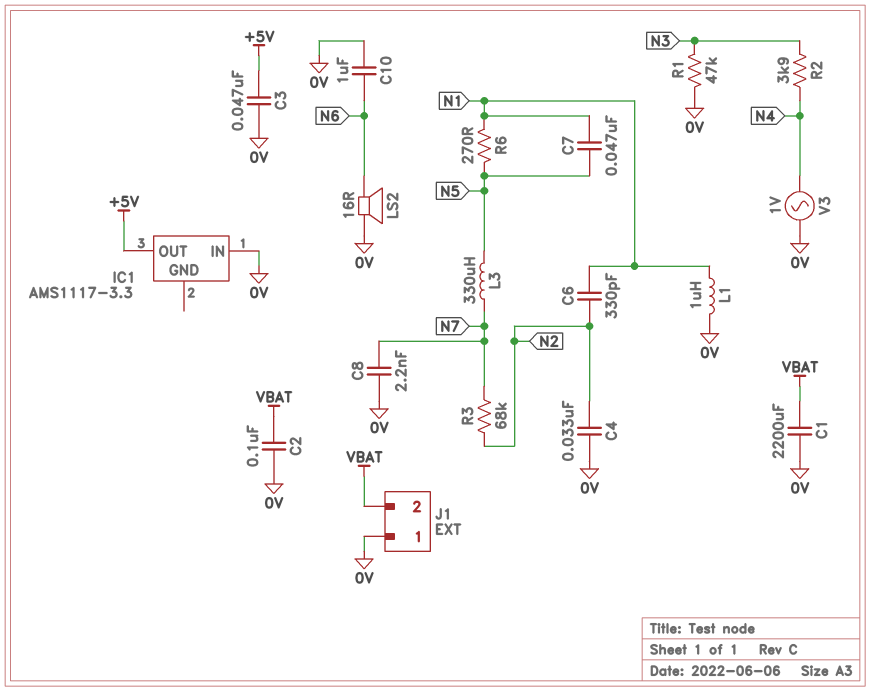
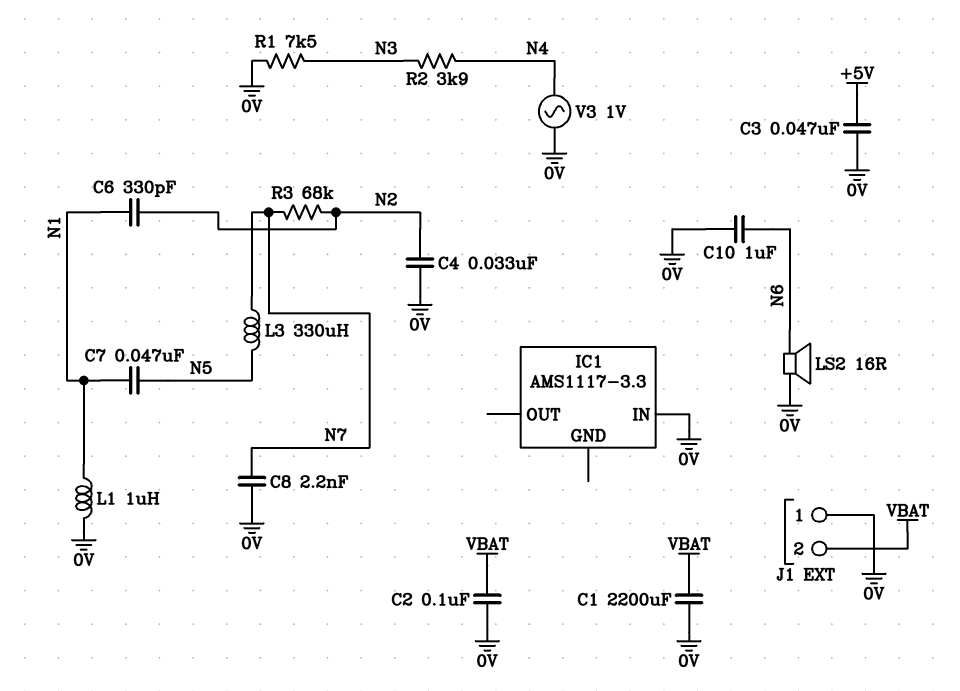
IC1 pin OUT: +5V -> none
R1: 47k (0V, N3) -> 7.5k (0V, N3)
R6: 270 (N1, N5) -> none

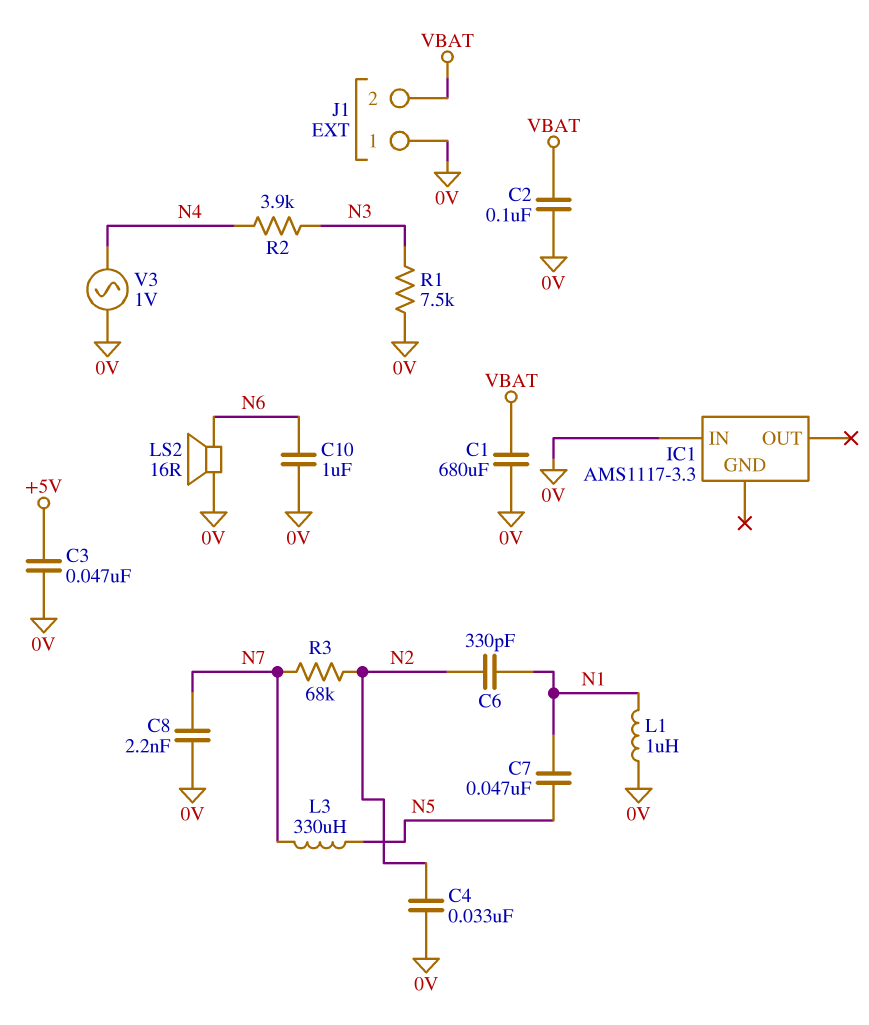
C1: 2200uF (0V, VBAT) -> 680uF (0V, VBAT)

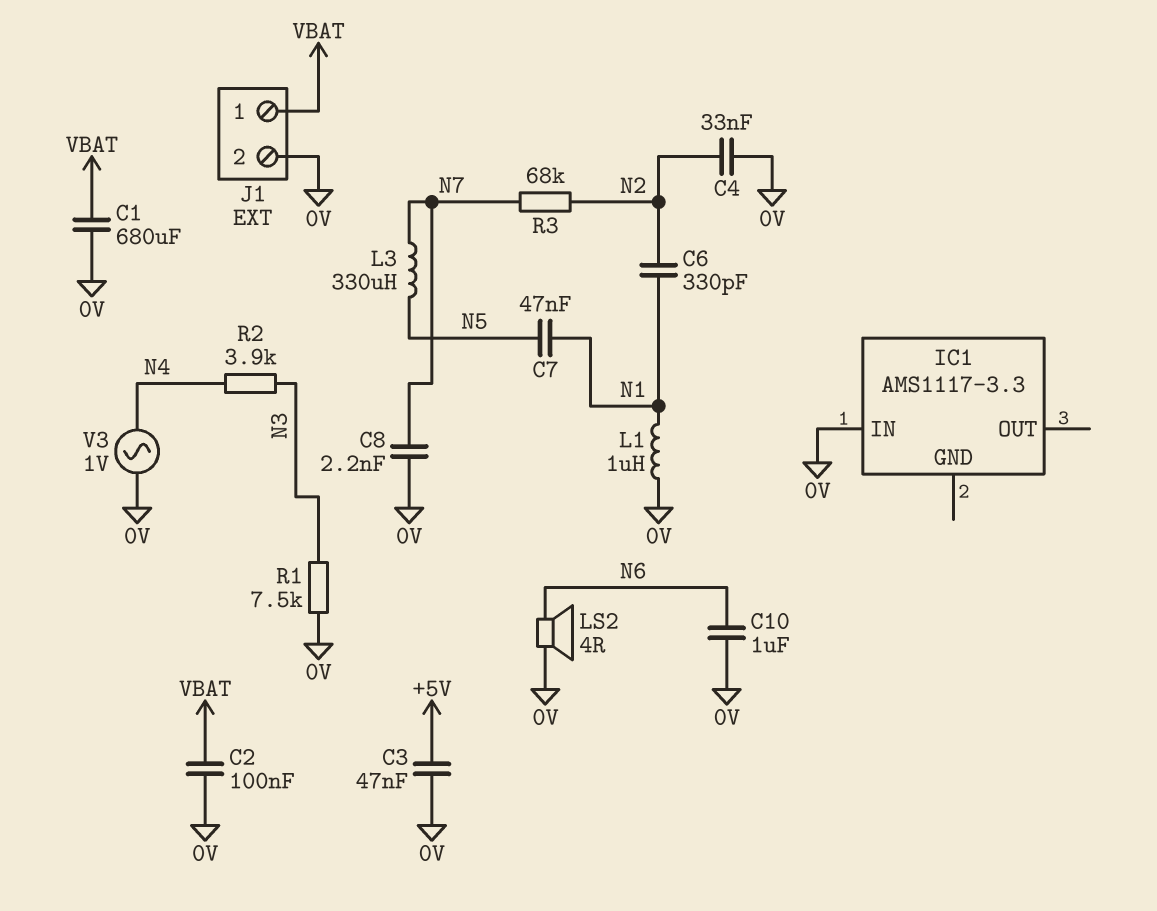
J1 pin 1: 0V -> VBAT
J1 pin 2: VBAT -> 0V
LS2: speaker 16R (0V, N6) -> speaker 4R (0V, N6)

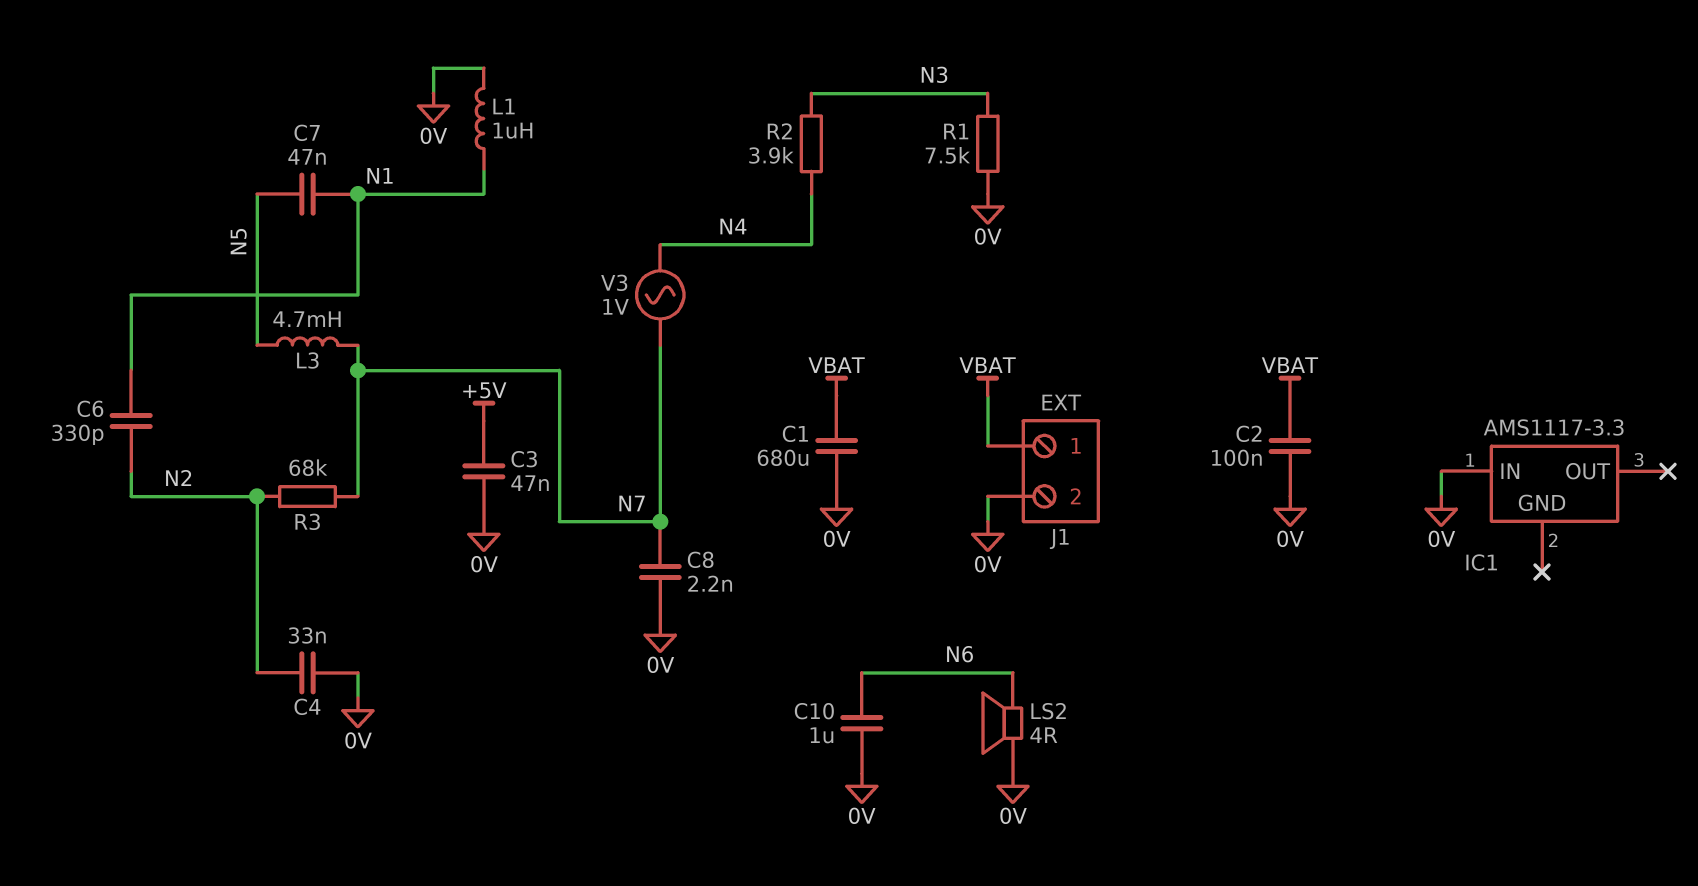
L3: 330uH (N5, N7) -> 4.7mH (N5, N7)
V3: AC 1V (0V, N4) -> AC 1V (N4, N7)

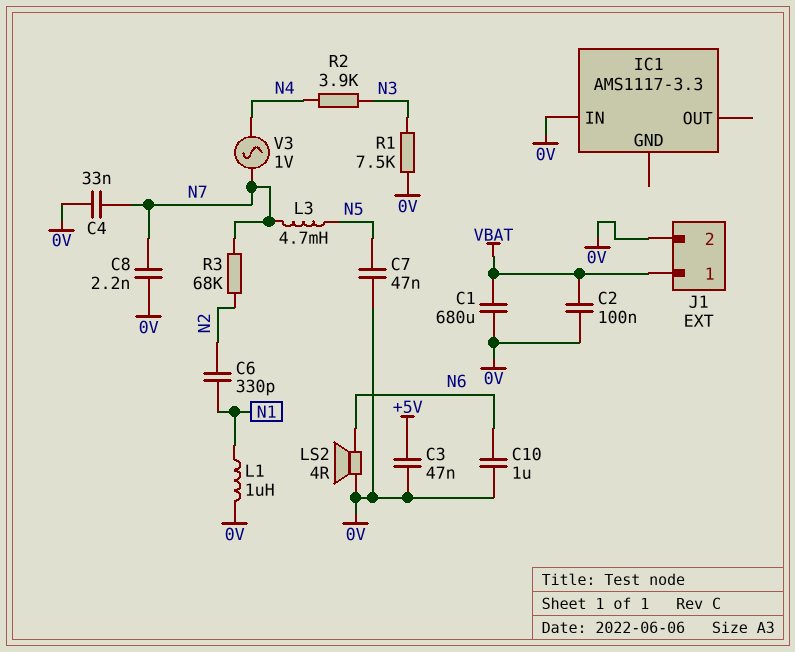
C4: 33nF (0V, N2) -> 33nF (0V, N7)
C7: 47nF (N1, N5) -> 47nF (0V, N5)

